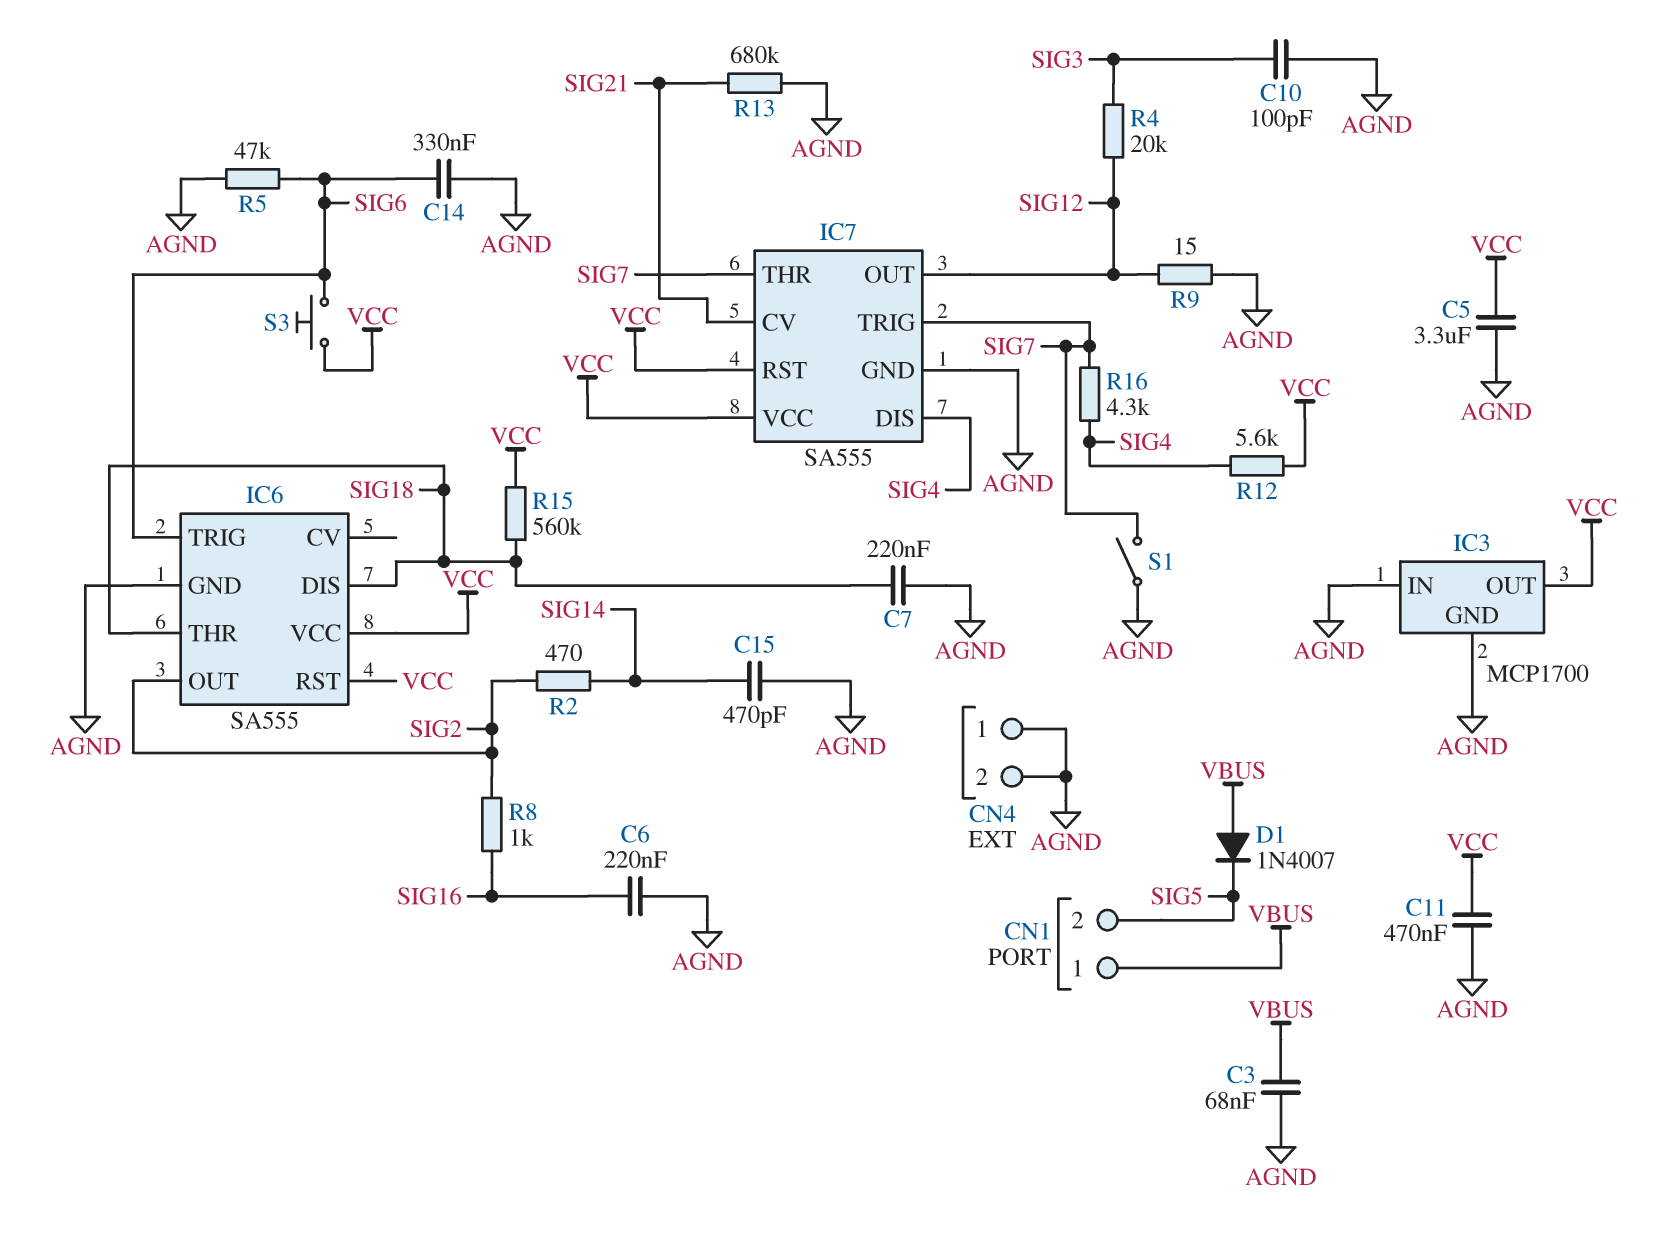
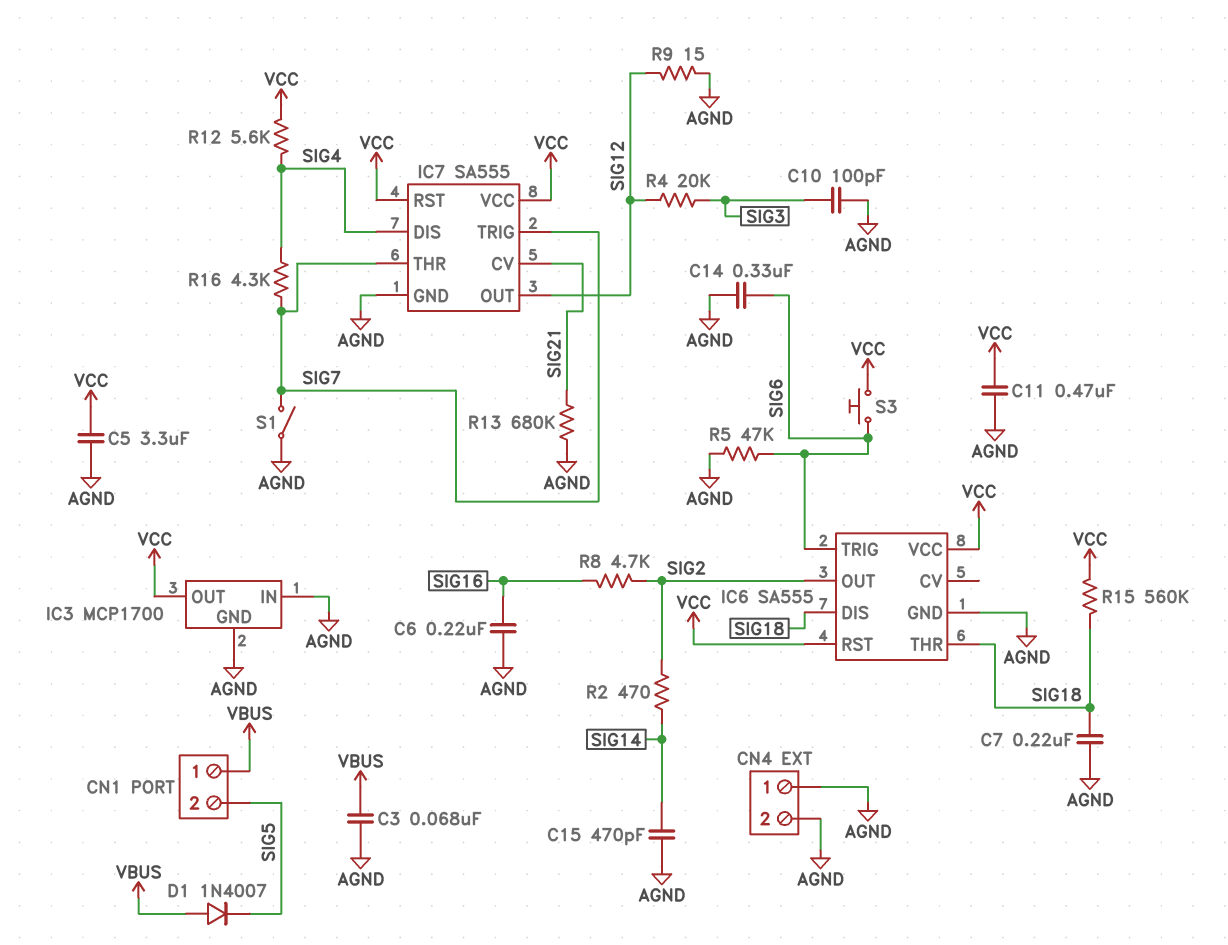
R8: 1k (SIG2, SIG16) -> 4.7k (SIG2, SIG16)

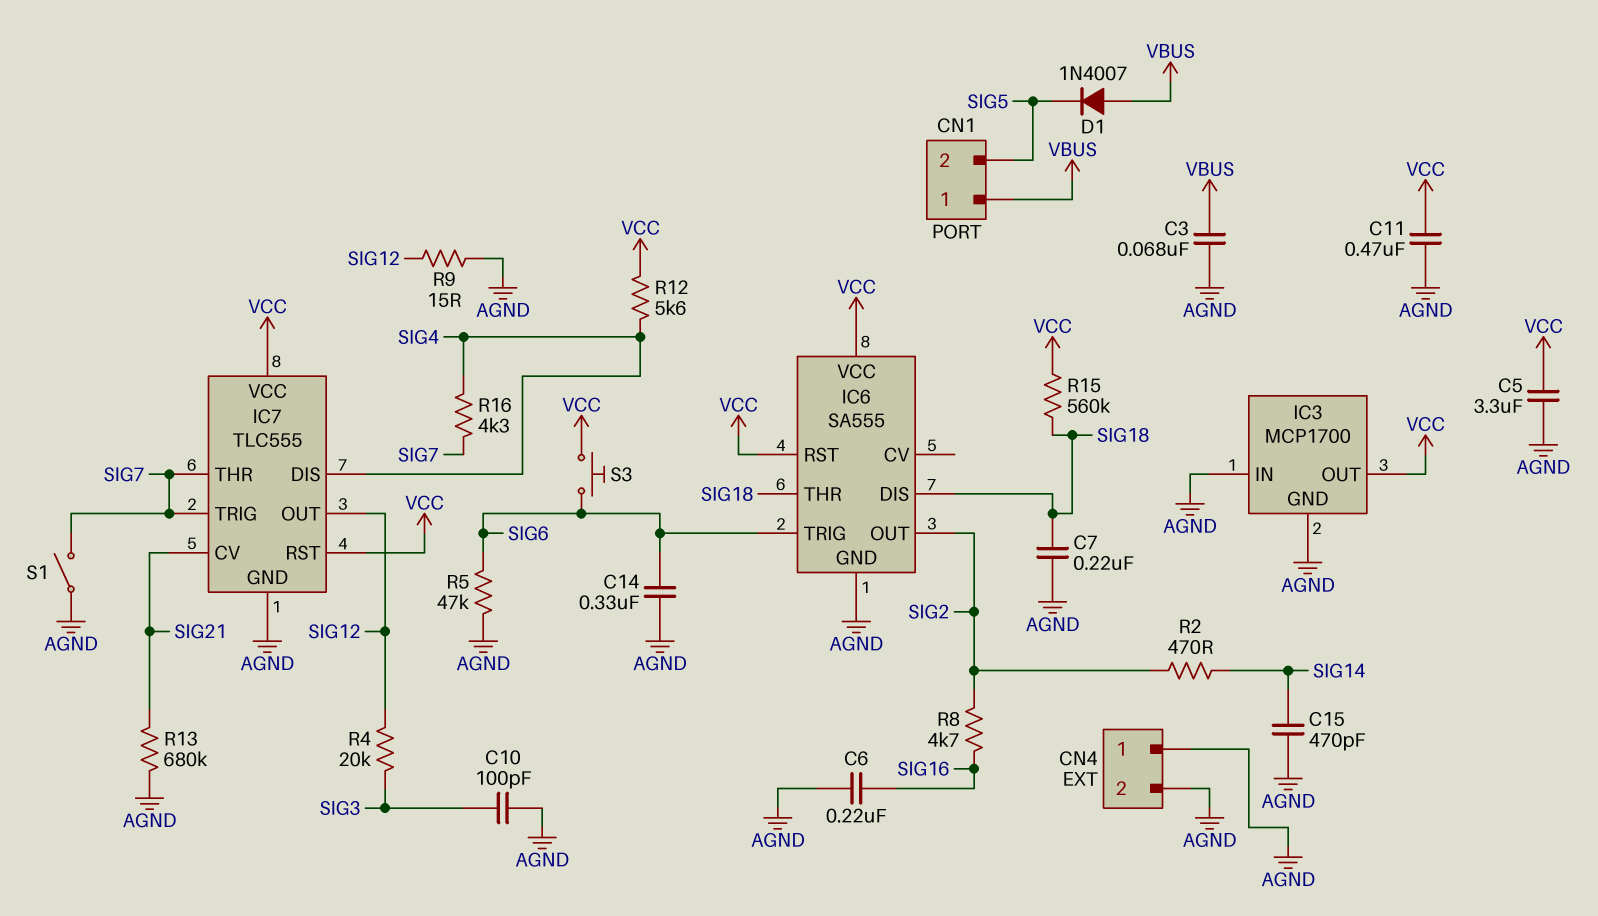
IC7: SA555 -> TLC555

